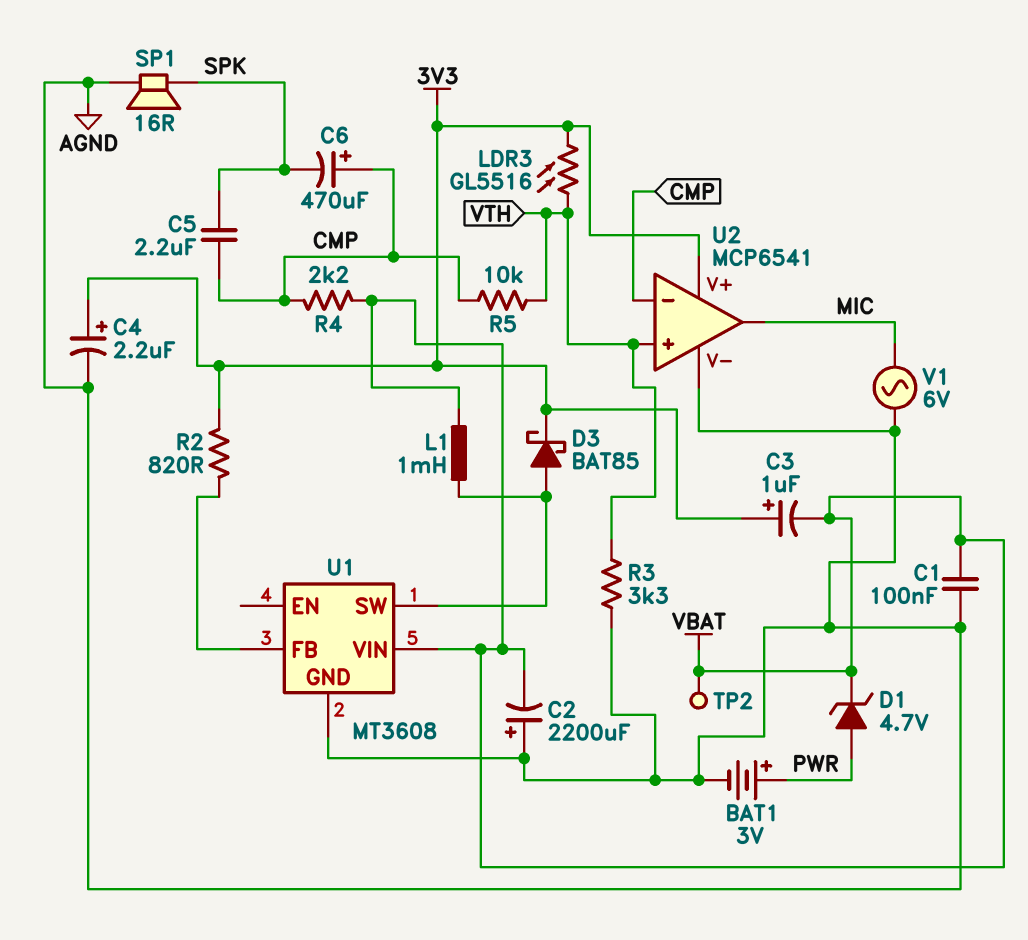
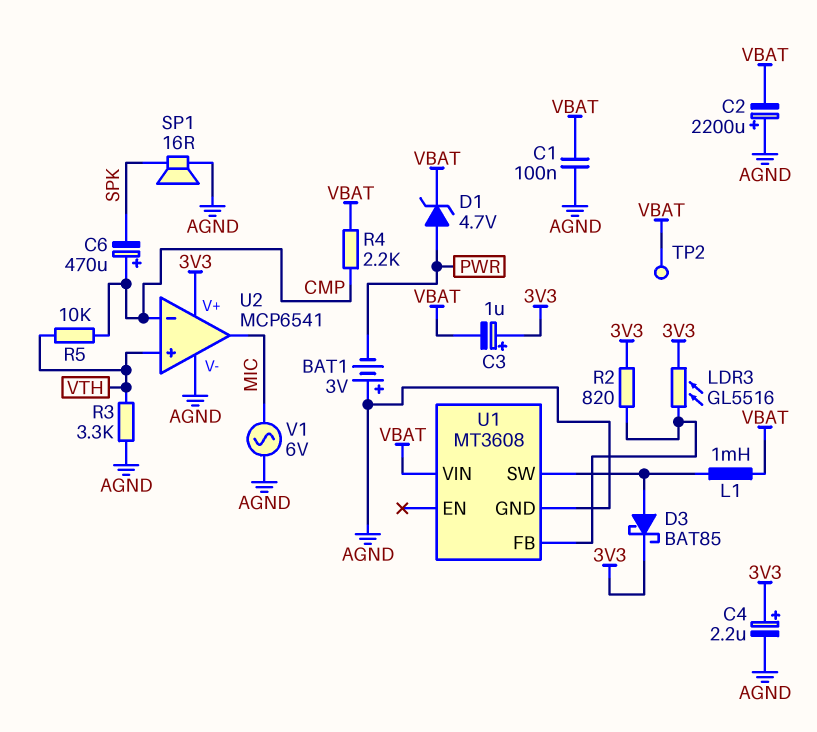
BAT1: 3V (plus PWR, minus AGND) -> 3V (plus AGND, minus PWR)
C5: 2.2uF (CMP, SPK) -> none
LDR3: GL5516 (3V3, VTH) -> GL5516 (3V3, U1/FB)

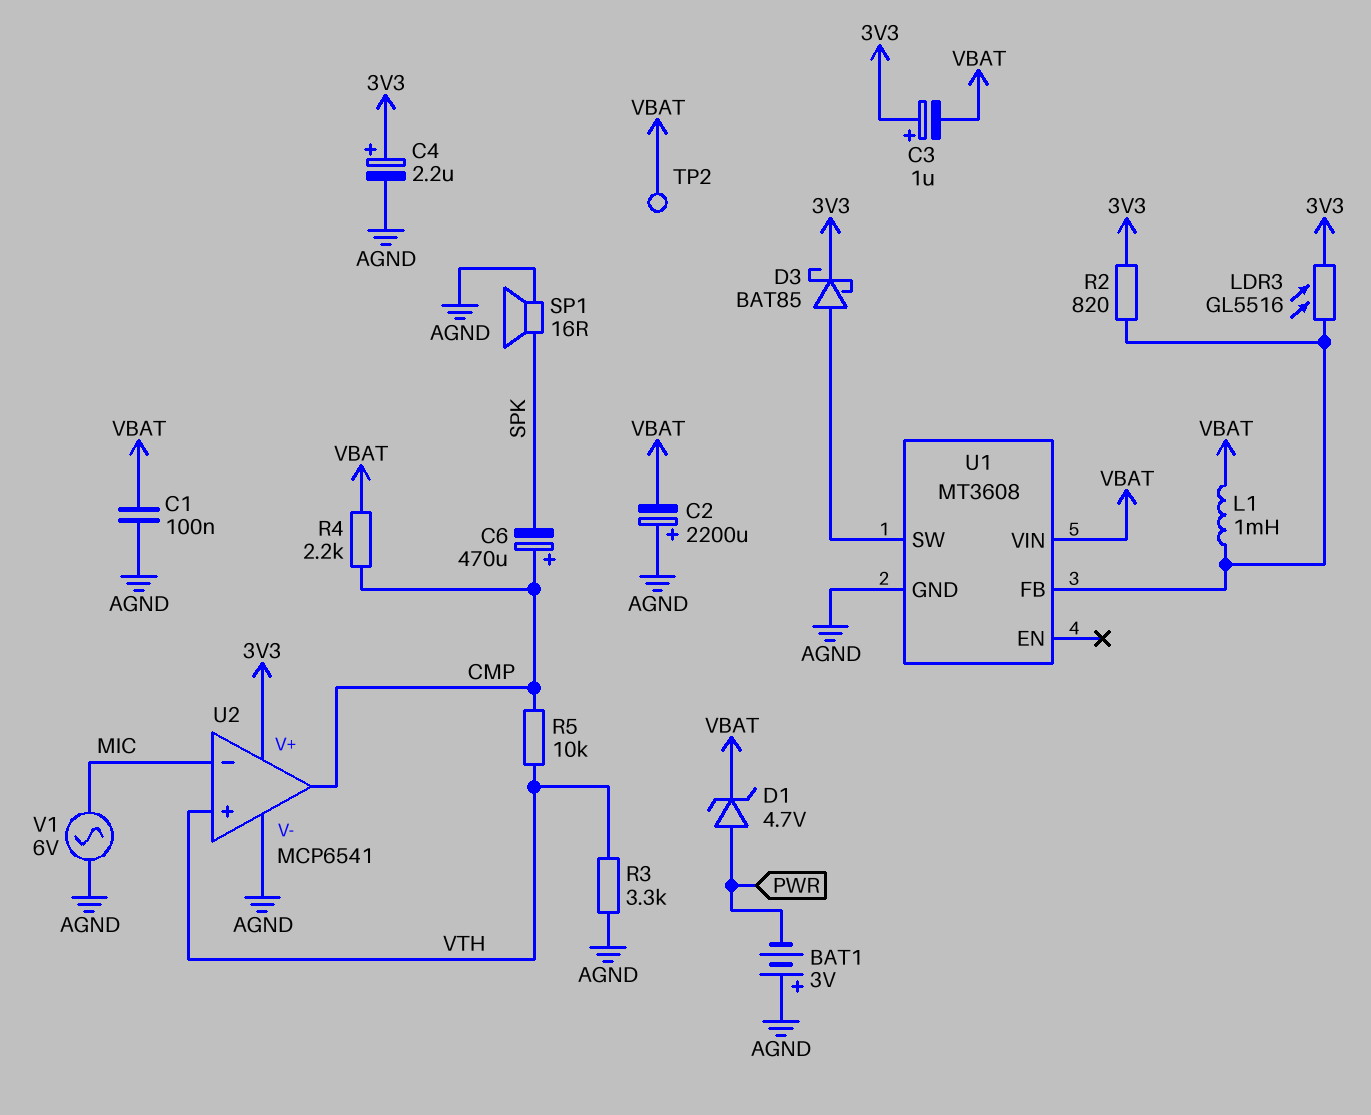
L1: 1mH (U1/SW, VBAT) -> 1mH (U1/FB, VBAT)
U2 pin in-: CMP -> MIC
U2 pin out: MIC -> CMP

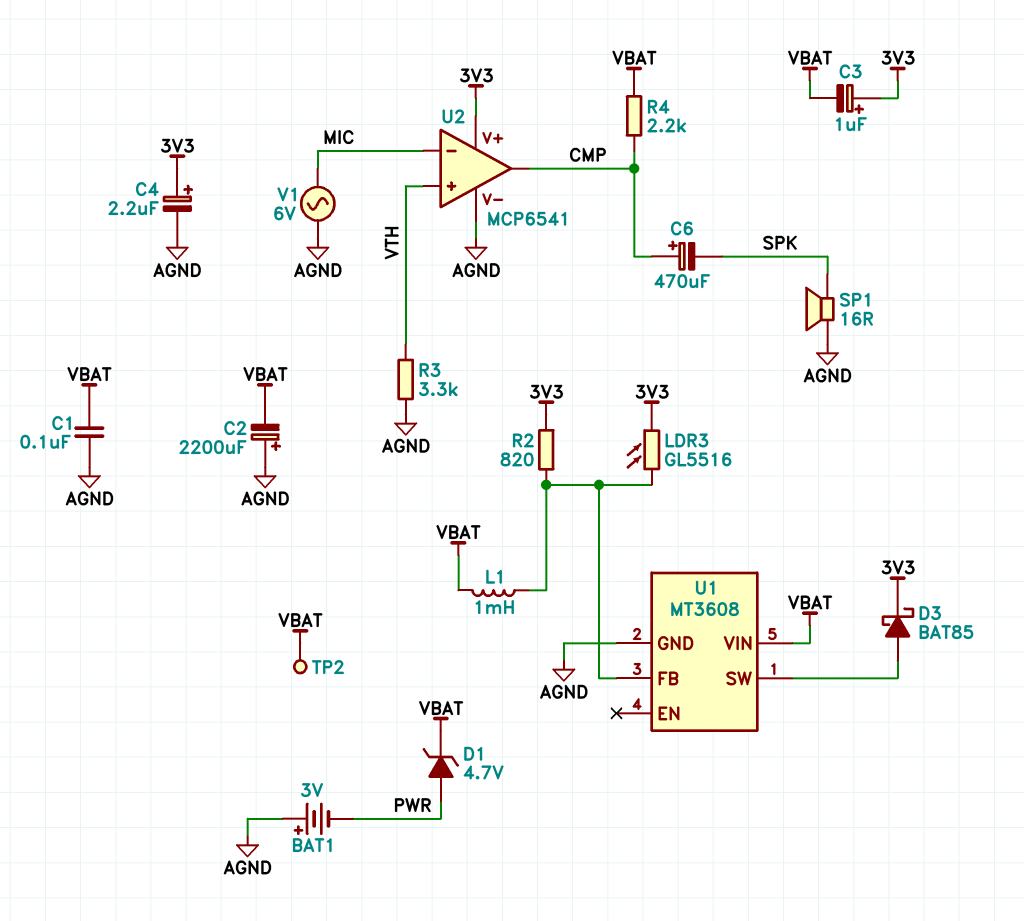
R5: 10k (CMP, VTH) -> none

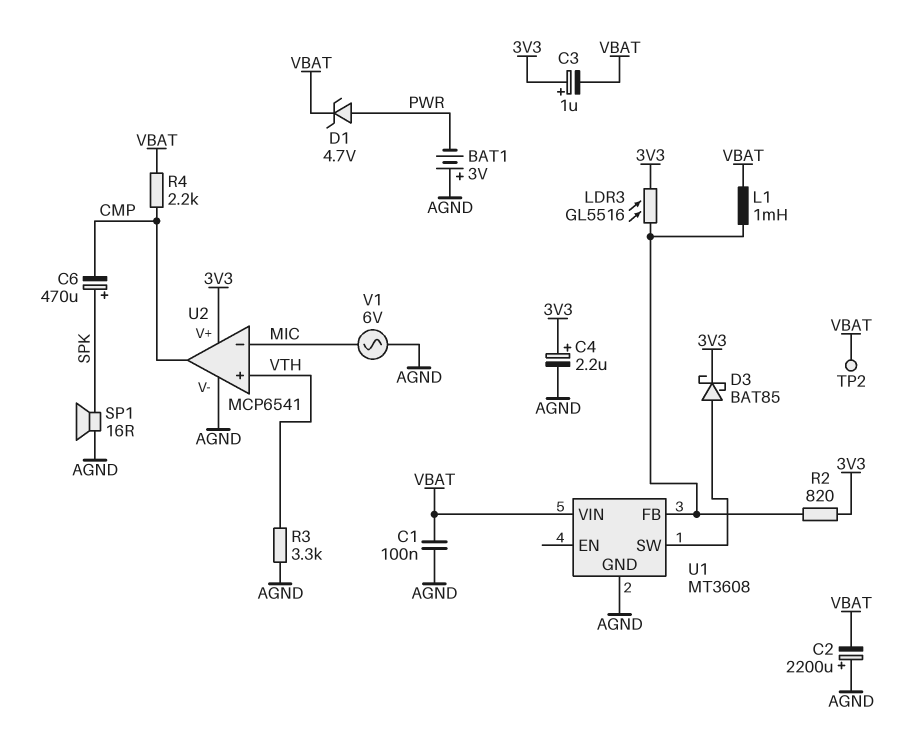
C6: 470uF (plus CMP, minus SPK) -> 470uF (plus SPK, minus CMP)

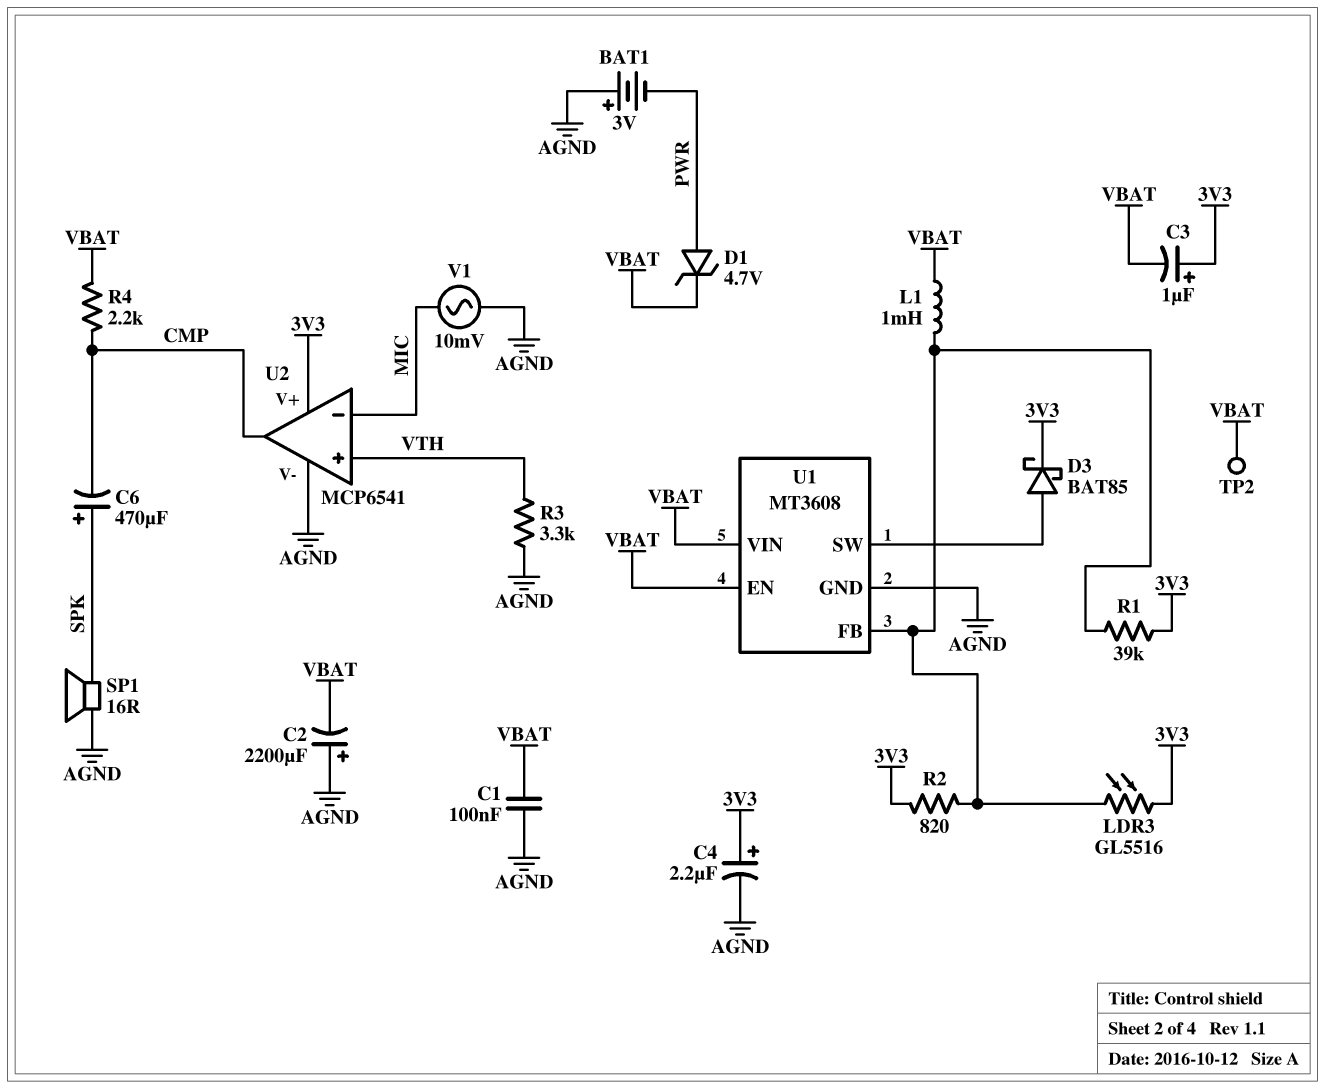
R1: none -> 39k (3V3, U1/FB)
U1 pin EN: none -> VBAT
V1: AC 6V (AGND, MIC) -> AC 10mV (AGND, MIC)

